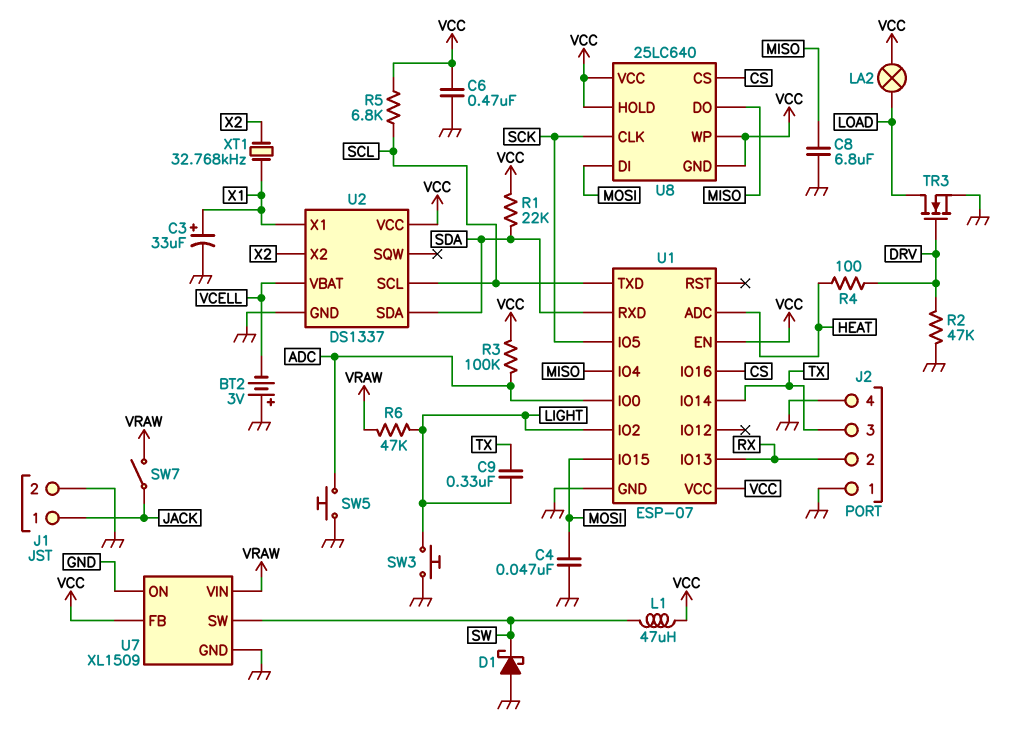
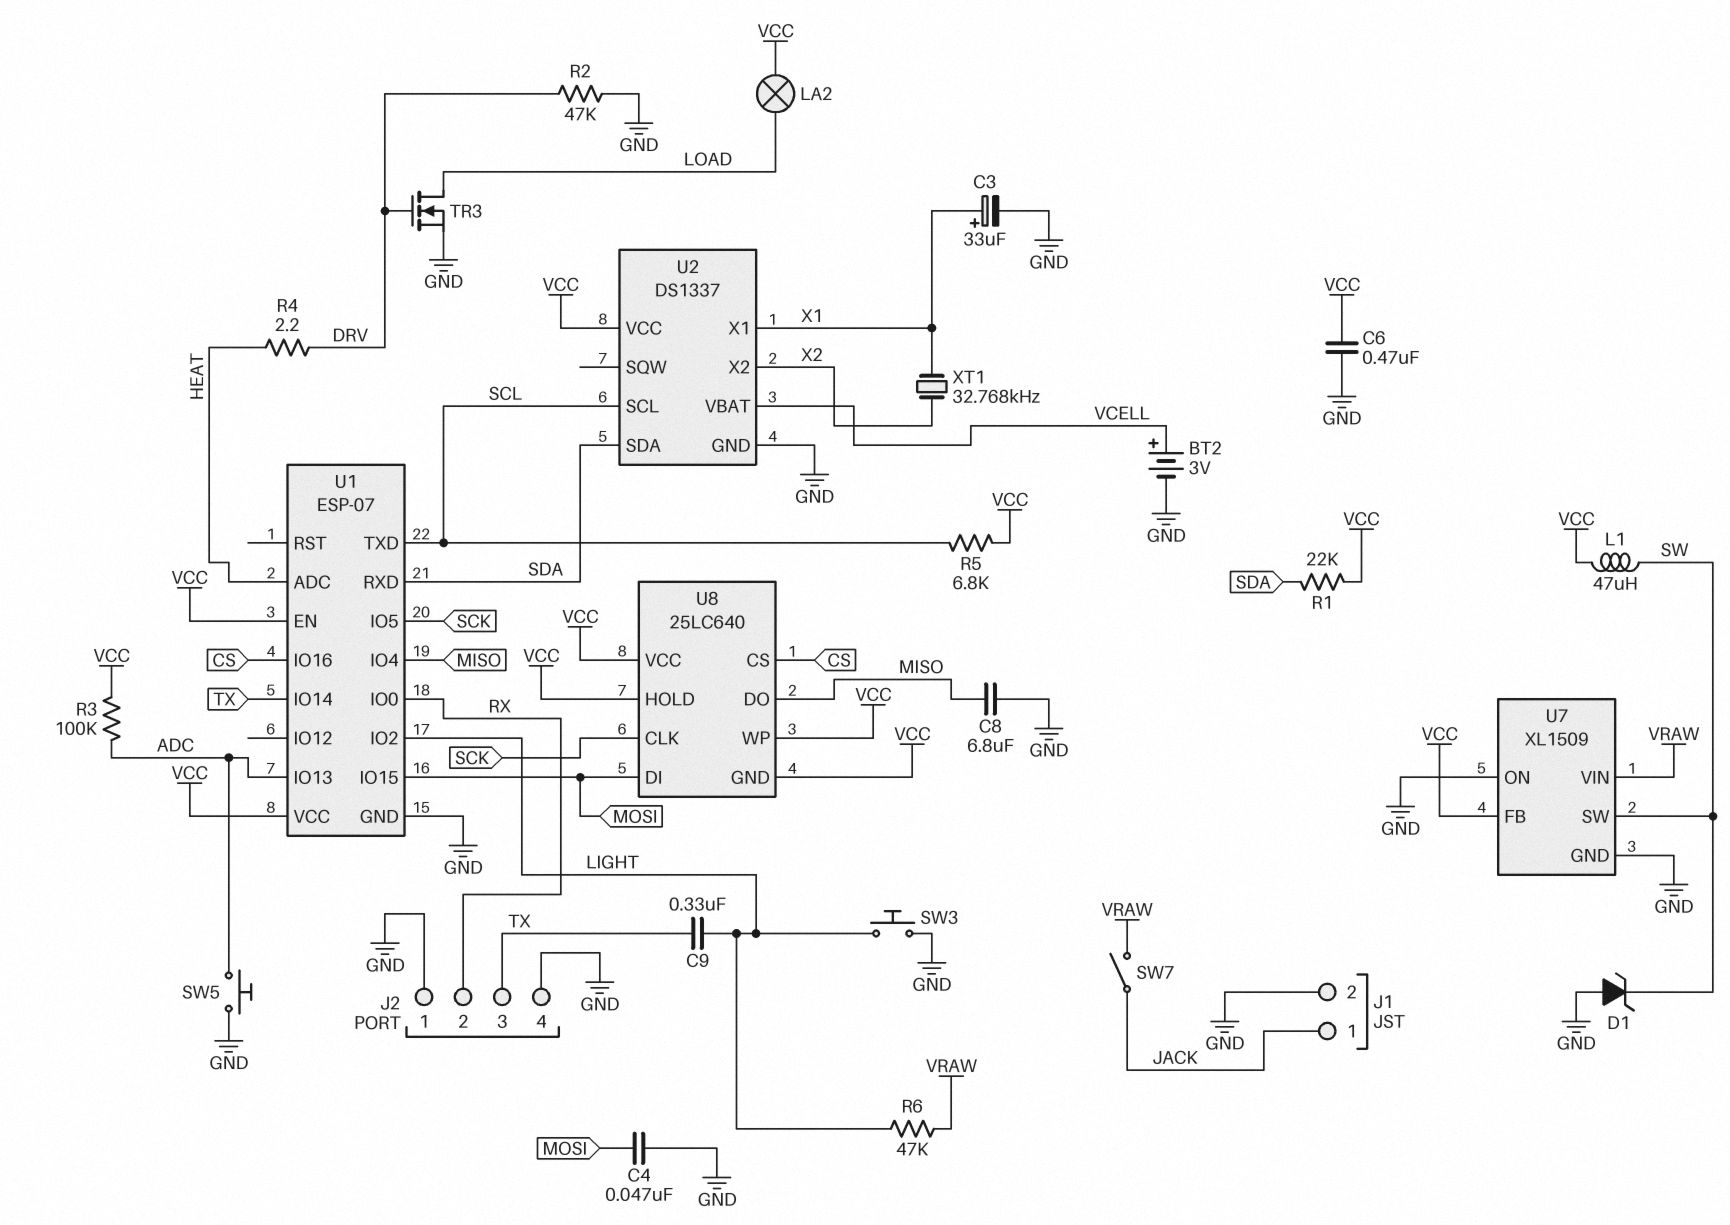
BT2: 3V (plus GND, minus VCELL) -> 3V (plus VCELL, minus GND)
D1: schottky (A GND, K SW) -> zener (A GND, K SW)
R4: 100 (DRV, HEAT) -> 2.2 (DRV, HEAT)
U1 pin IO0: ADC -> RX
U1 pin IO13: RX -> ADC

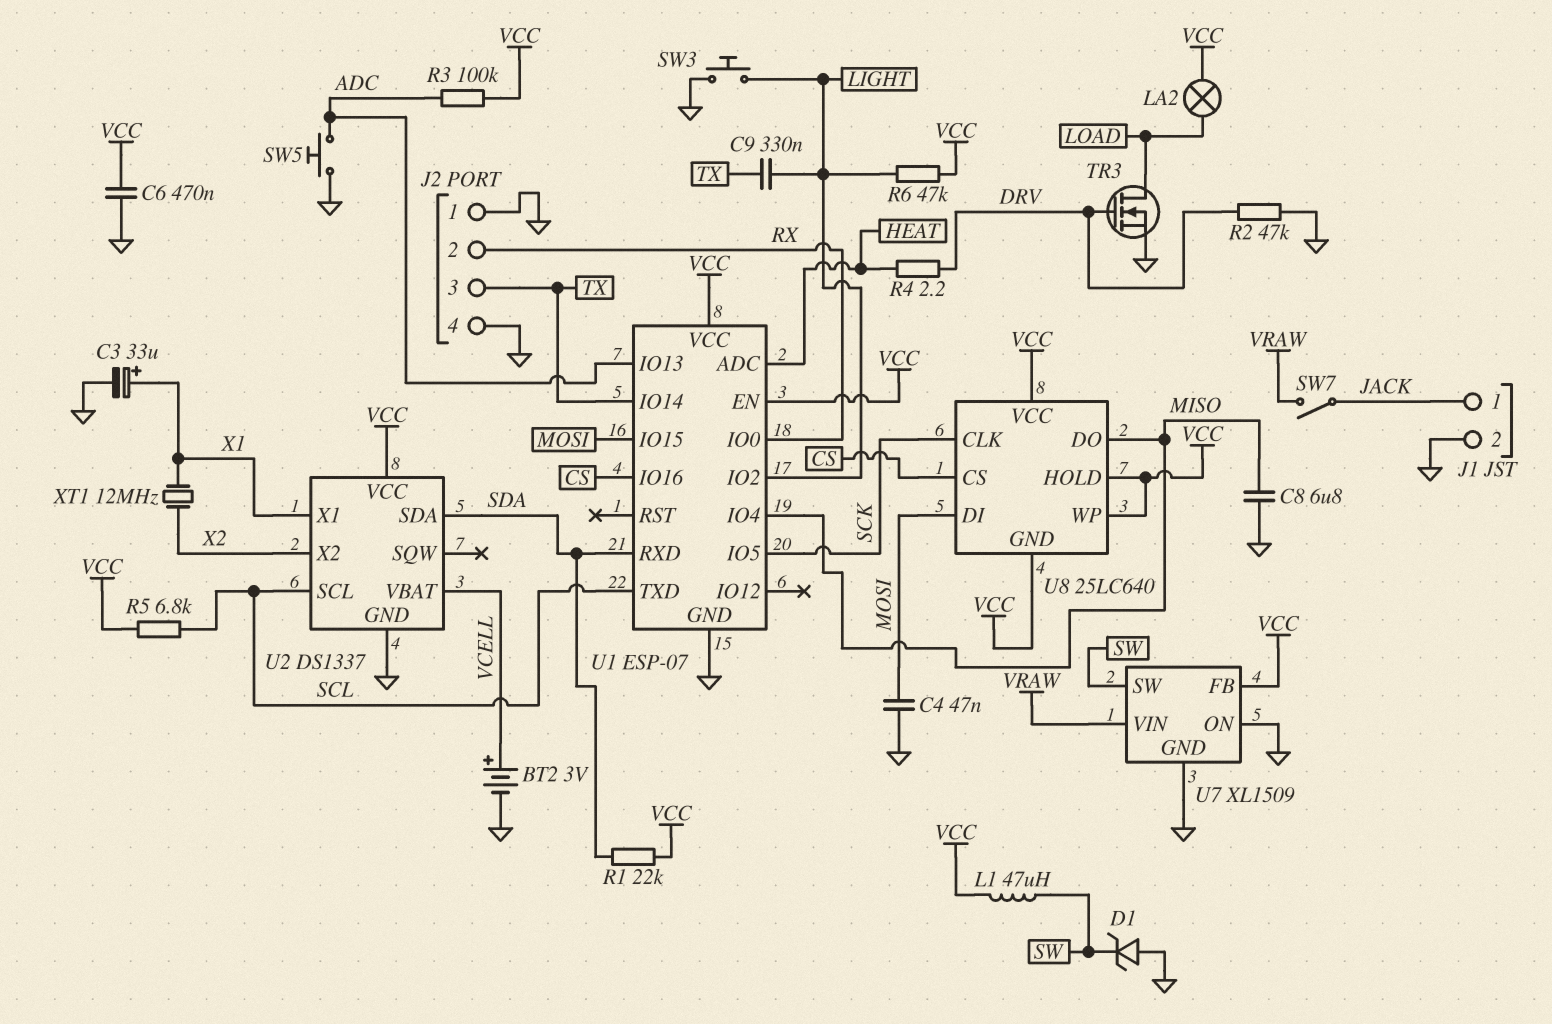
R6: 47k (LIGHT, VRAW) -> 47k (LIGHT, VCC)
XT1: 32.768kHz (X1, X2) -> 12MHz (X1, X2)

